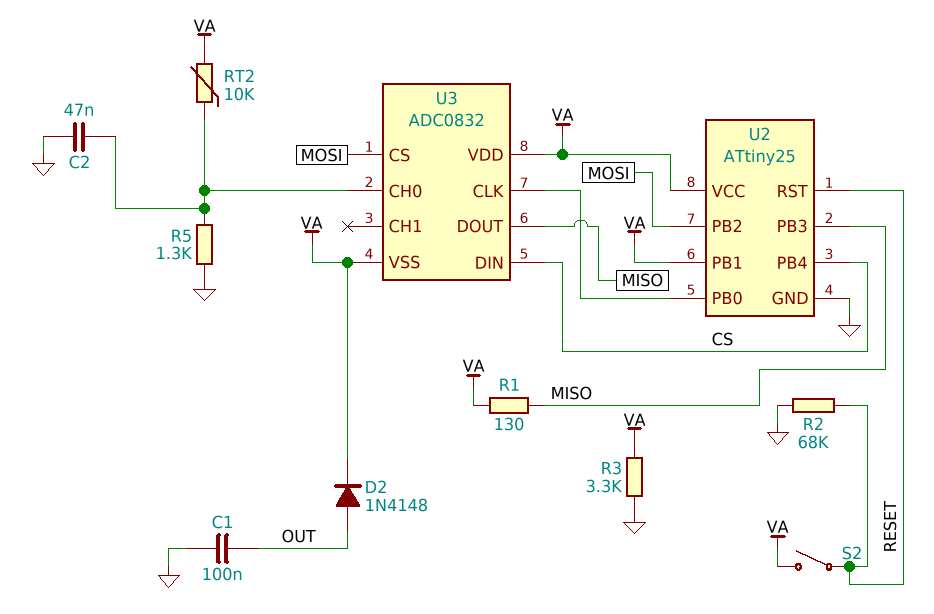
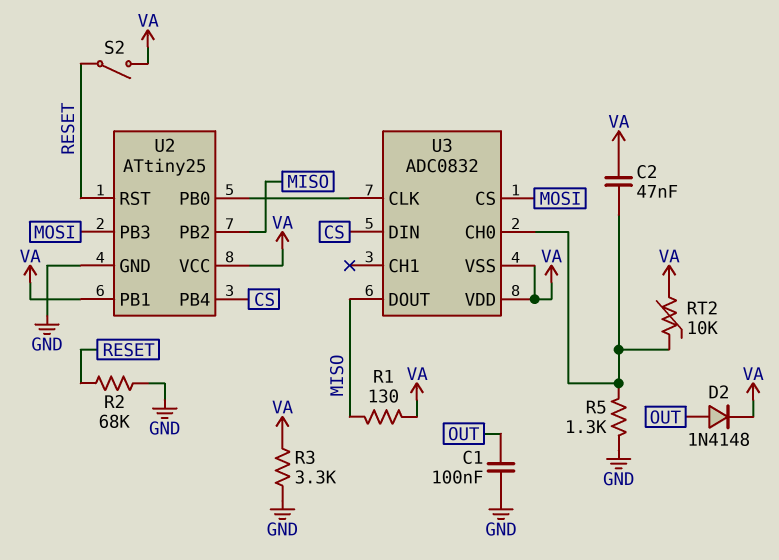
C2: 47nF (GND, U3/CH0) -> 47nF (U3/CH0, VA)
U2 pin PB2: MOSI -> MISO
U2 pin PB3: MISO -> MOSI

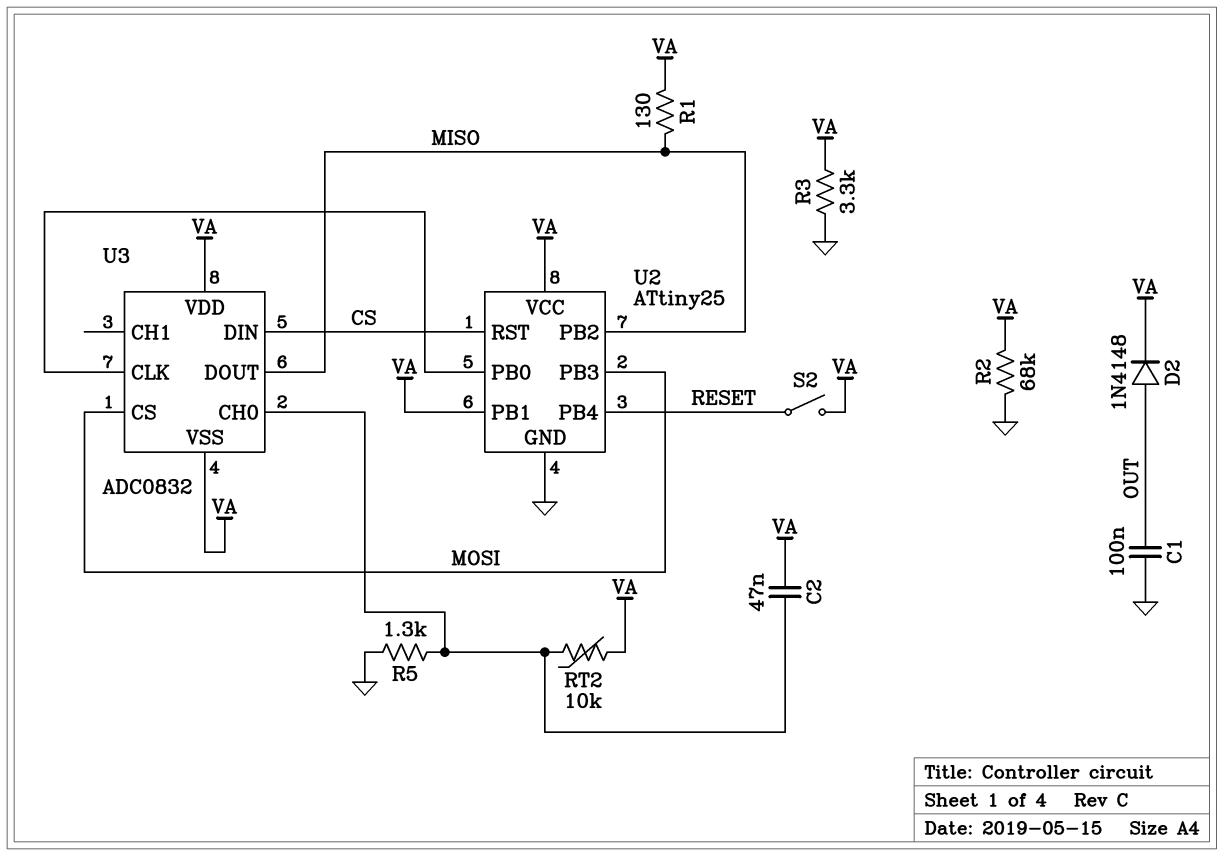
R2: 68k (GND, RESET) -> 68k (GND, VA)
U2 pin PB4: CS -> RESET
U2 pin RST: RESET -> CS

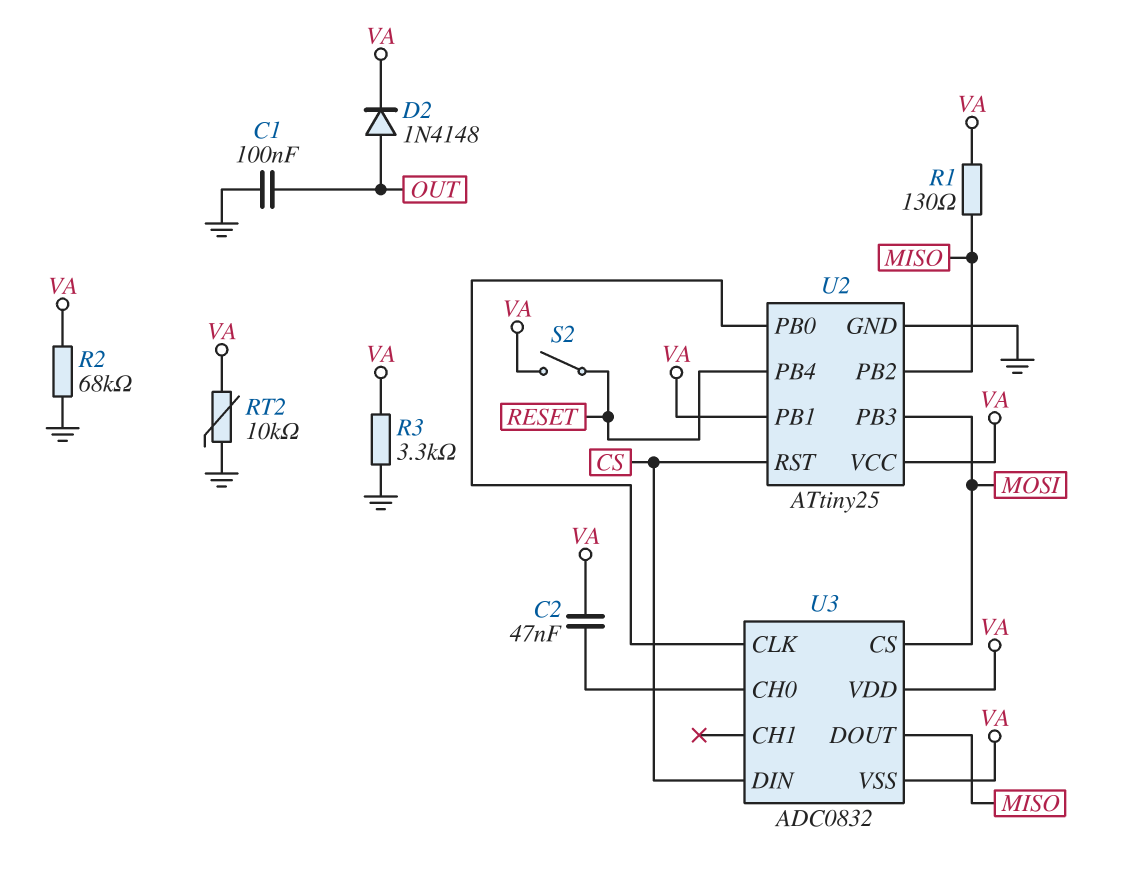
R5: 1.3k (GND, U3/CH0) -> none
RT2: 10k (U3/CH0, VA) -> 10k (GND, VA)

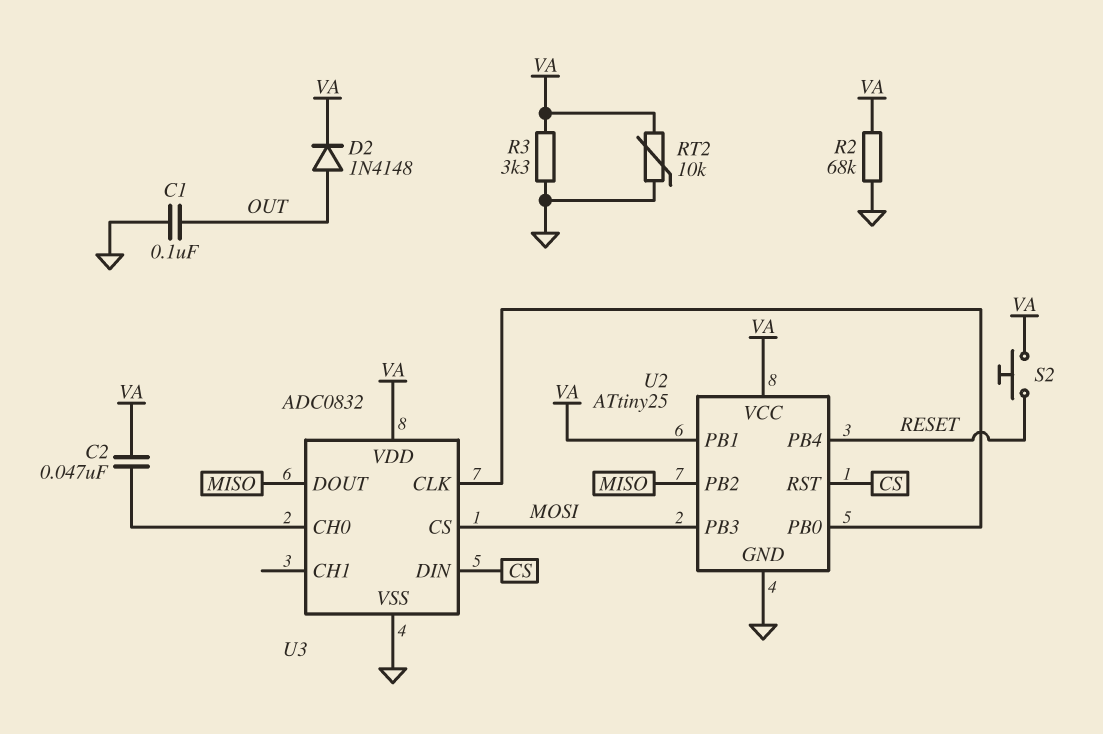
R1: 130 (MISO, VA) -> none
S2: switch (RESET, VA) -> button (RESET, VA)
U3 pin VSS: VA -> GND

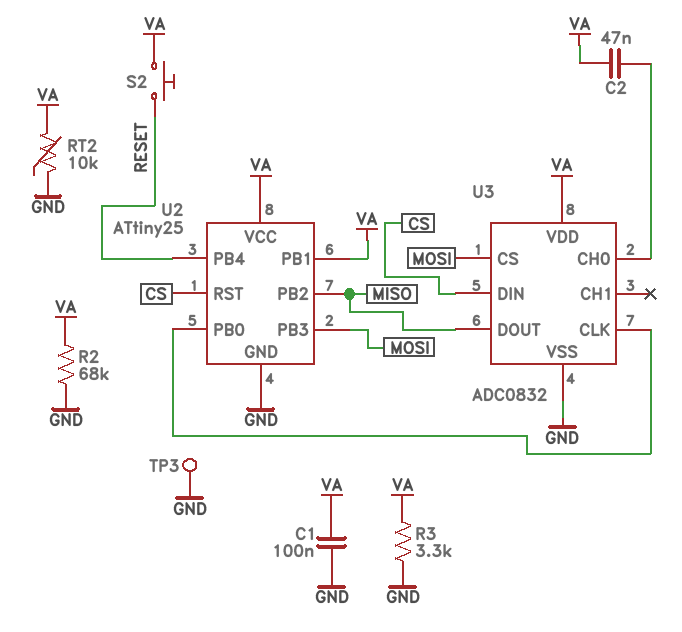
C1: 100nF (GND, OUT) -> 100nF (GND, VA)
D2: diode 1N4148 (A OUT, K VA) -> none
TP3: none -> test point (GND)

